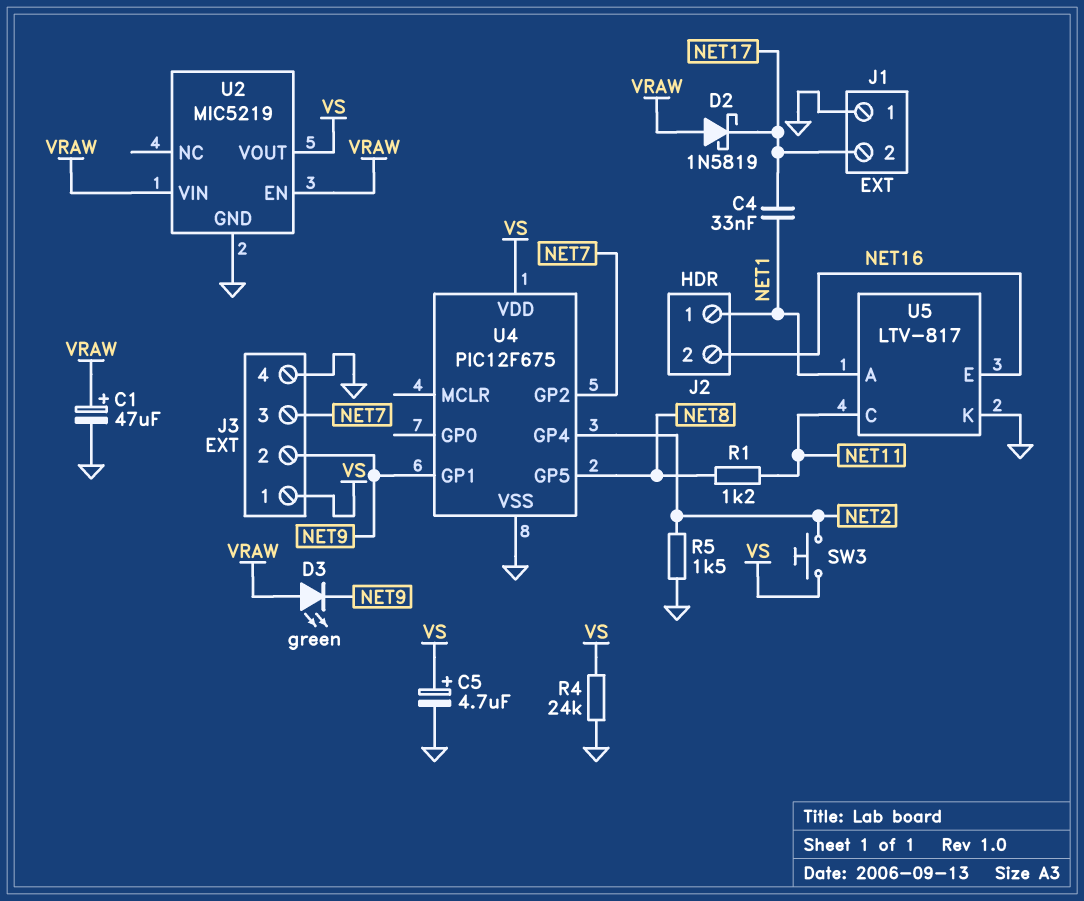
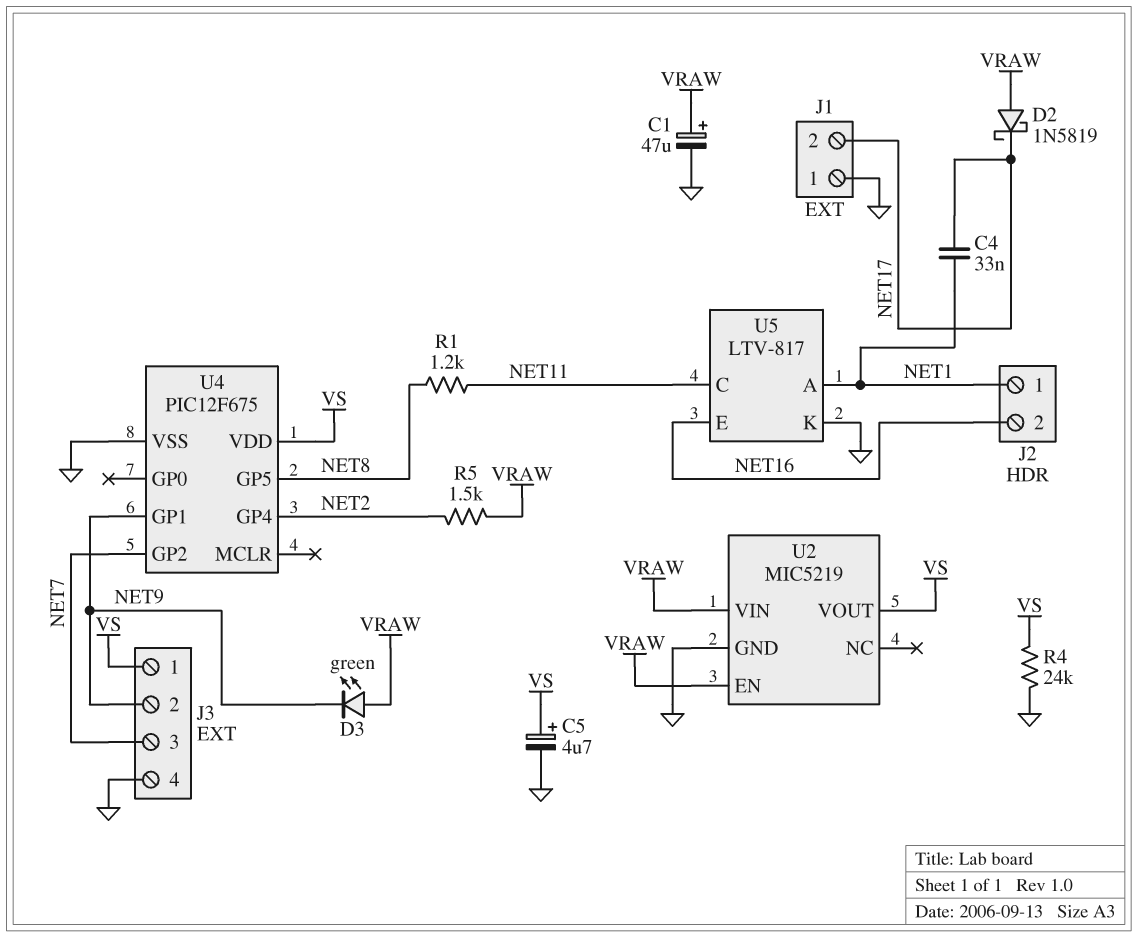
R5: 1.5k (GND, NET2) -> 1.5k (NET2, VRAW)
SW3: button (NET2, VS) -> none

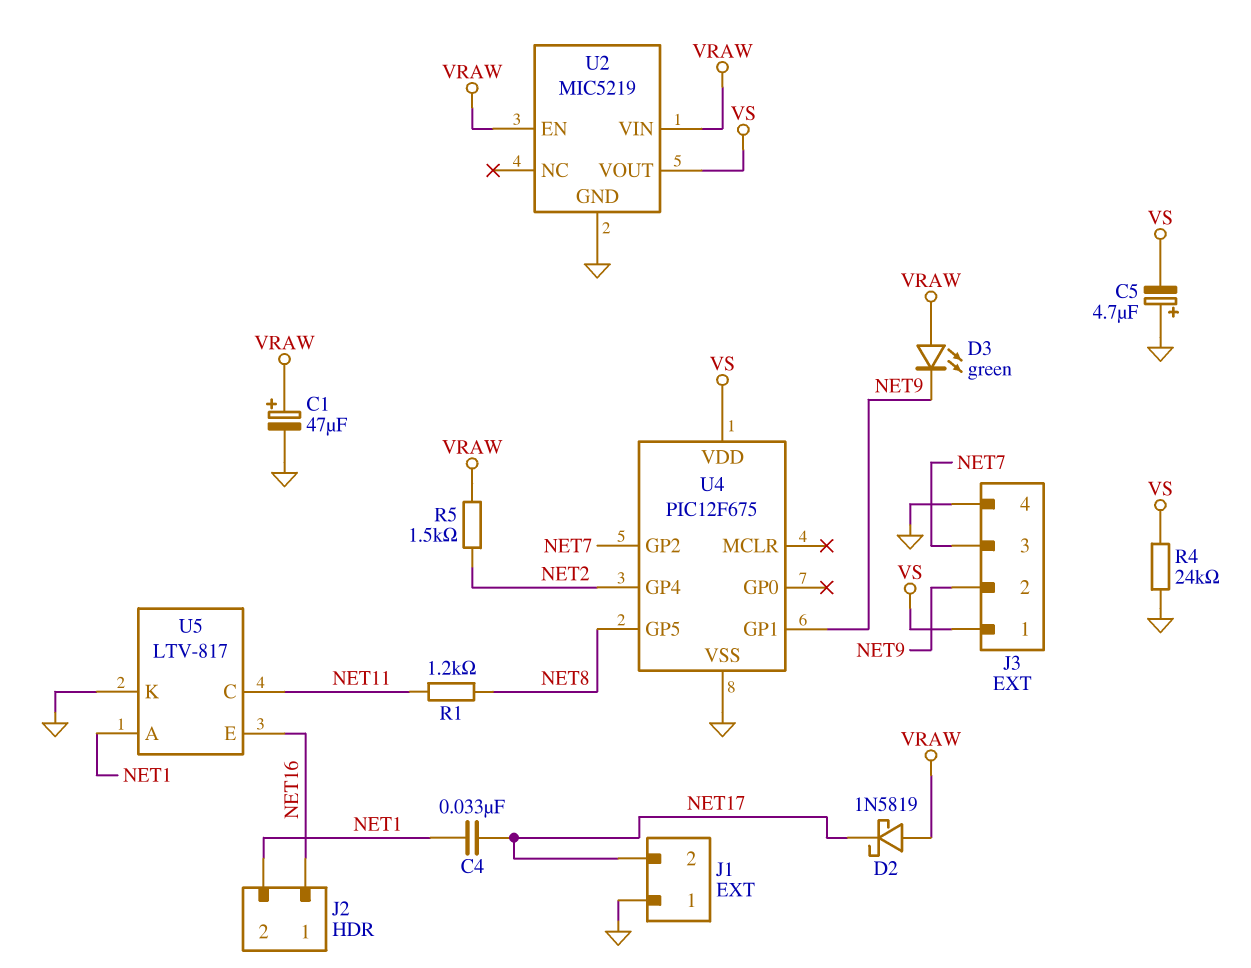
C5: 4.7uF (plus VS, minus GND) -> 4.7uF (plus GND, minus VS)
J2 pin 1: NET1 -> NET16
J2 pin 2: NET16 -> NET1

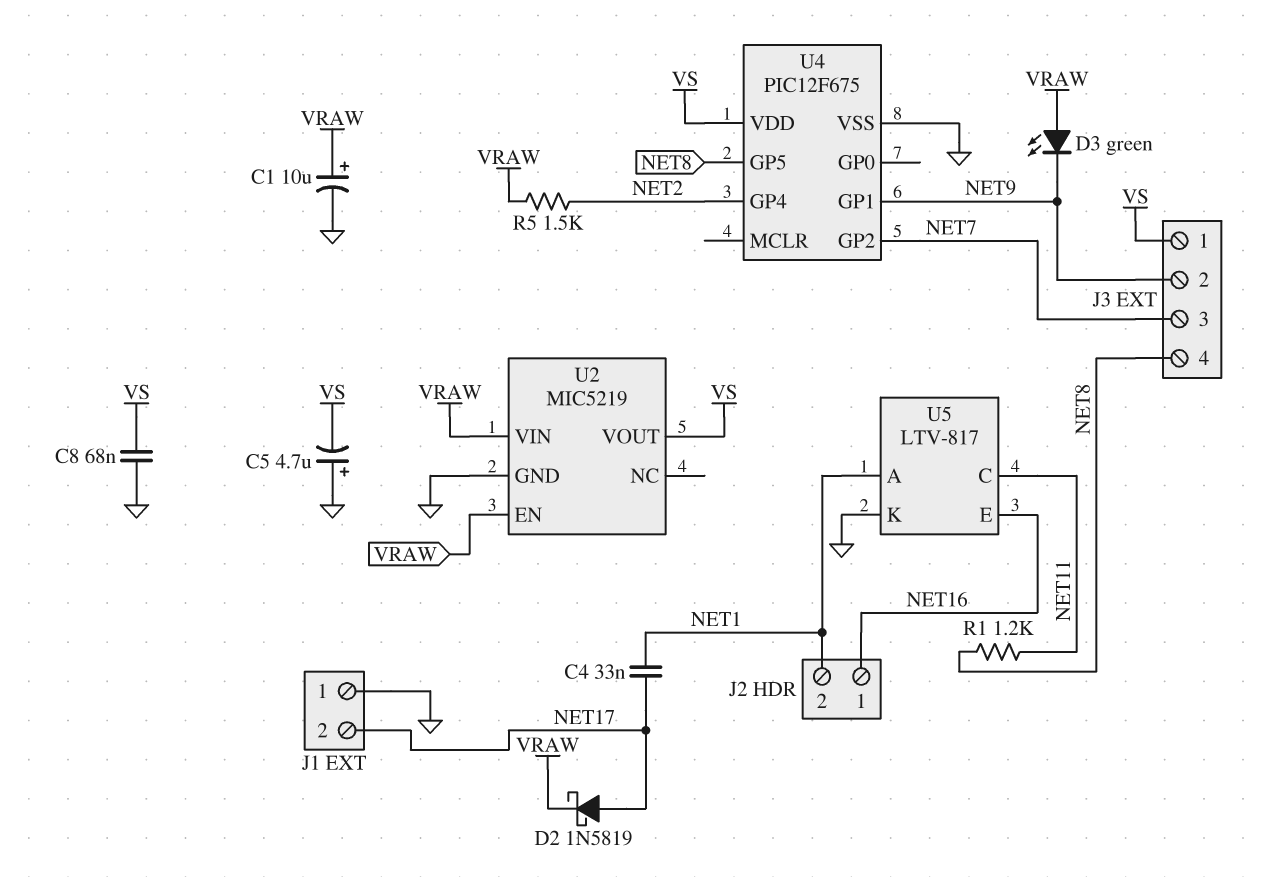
C1: 47uF (plus VRAW, minus GND) -> 10uF (plus VRAW, minus GND)
C8: none -> 68nF (GND, VS)
D2: schottky 1N5819 (A VRAW, K NET17) -> schottky 1N5819 (A NET17, K VRAW)
J3 pin 4: GND -> NET8
R4: 24k (GND, VS) -> none

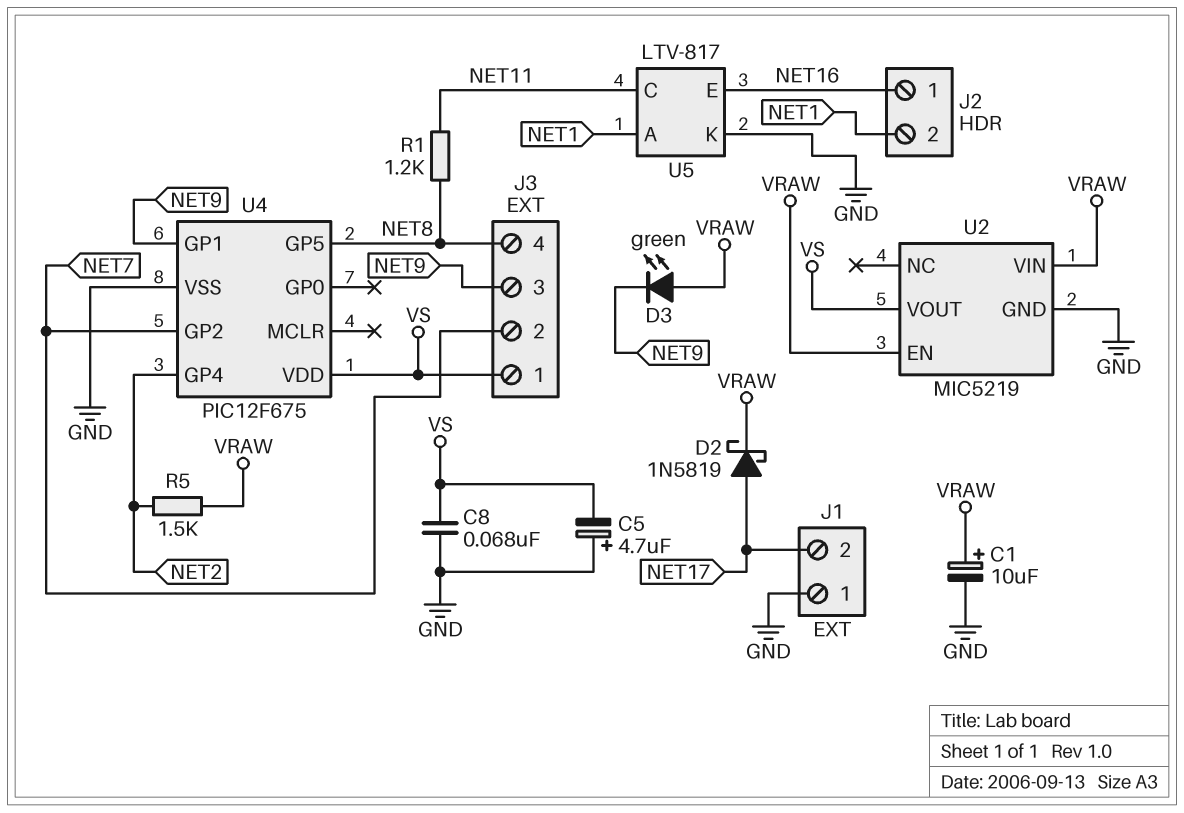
C4: 33nF (NET1, NET17) -> none
J3 pin 2: NET9 -> NET7
J3 pin 3: NET7 -> NET9

